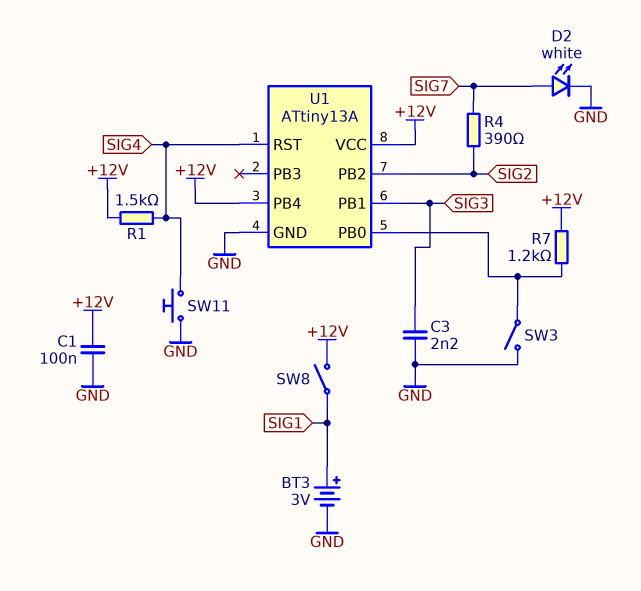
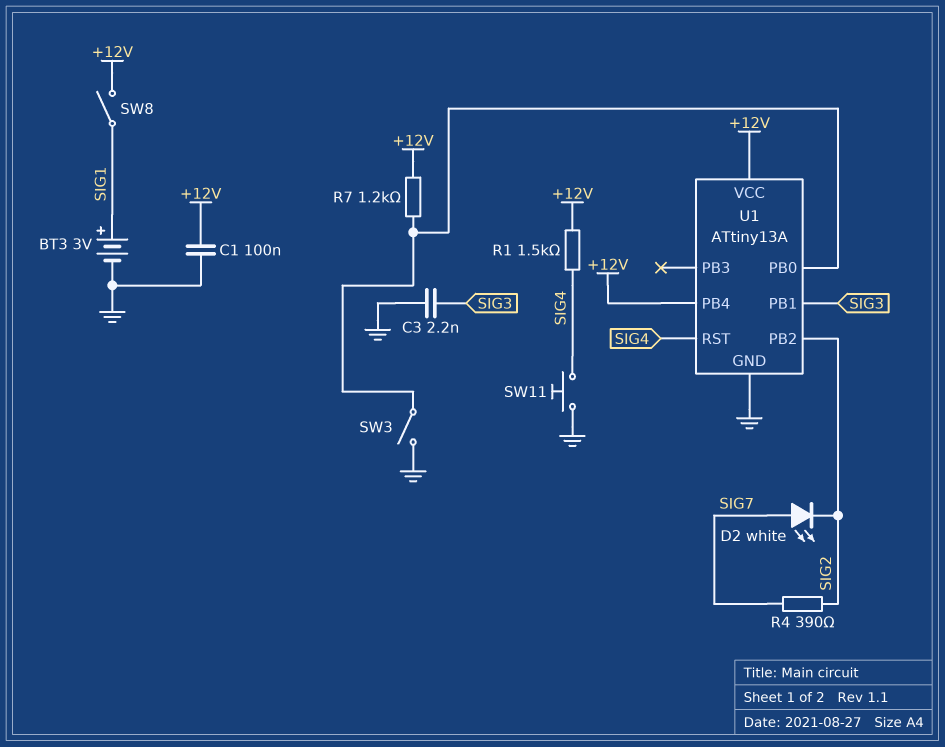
D2: LED white (A SIG7, K GND) -> LED white (A SIG7, K SIG2)

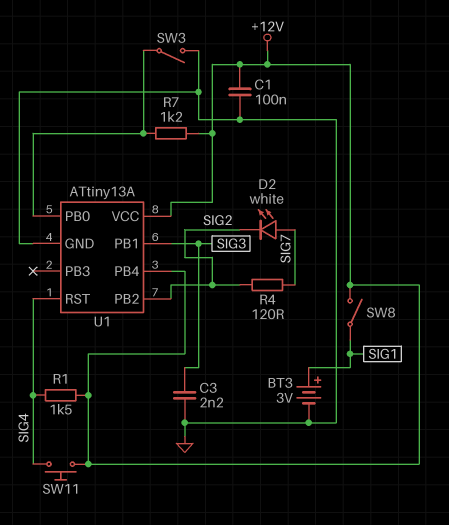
R4: 390 (SIG2, SIG7) -> 120 (SIG2, SIG7)
SW11: button (GND, SIG4) -> button (+12V, SIG4)

